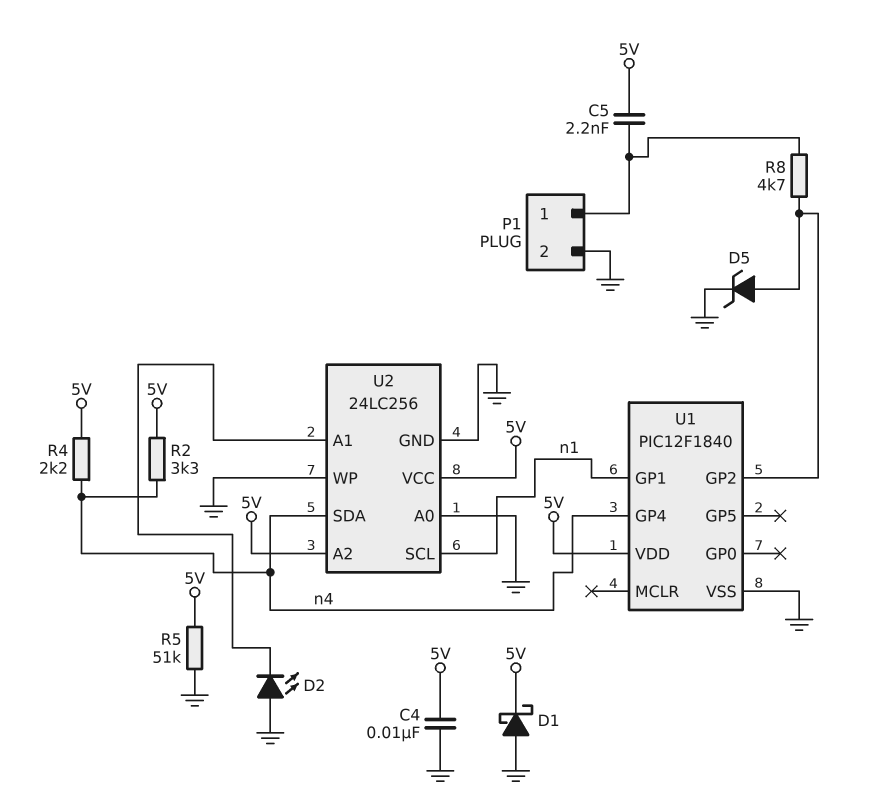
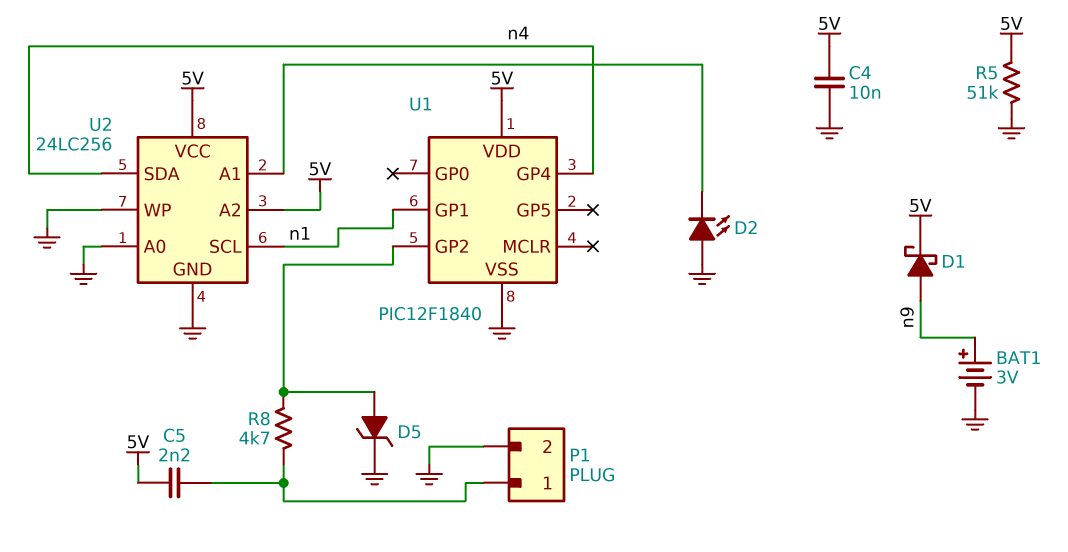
BAT1: none -> 3V (plus n9, minus GND)
D1: schottky (A GND, K 5V) -> schottky (A n9, K 5V)
R2: 3.3k (5V, n4) -> none
R4: 2.2k (5V, n4) -> none

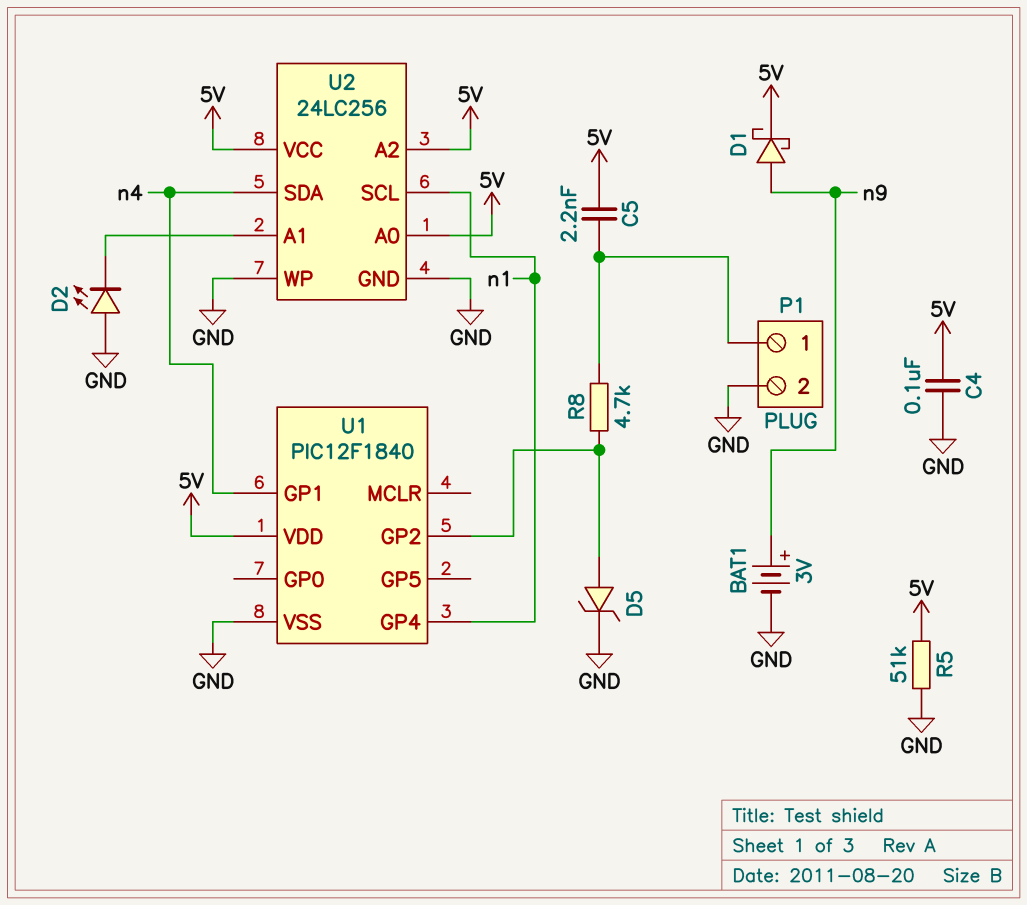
C4: 10nF (5V, GND) -> 100nF (5V, GND)
U1 pin GP1: n1 -> n4
U1 pin GP4: n4 -> n1
U2 pin A0: GND -> 5V

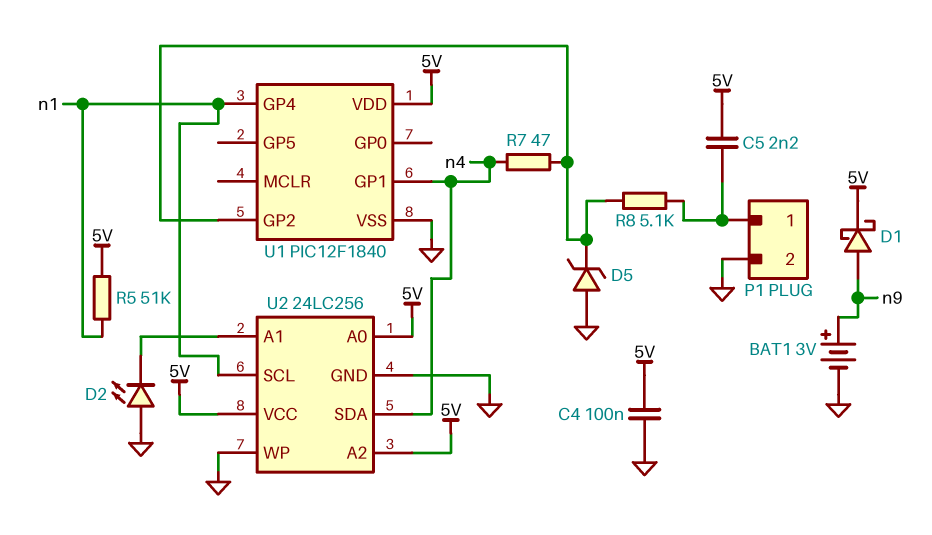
D5: zener (A U1/GP2, K GND) -> zener (A GND, K U1/GP2)
R5: 51k (5V, GND) -> 51k (5V, n1)
R7: none -> 47 (U1/GP2, n4)
R8: 4.7k (P1/1, U1/GP2) -> 5.1k (P1/1, U1/GP2)

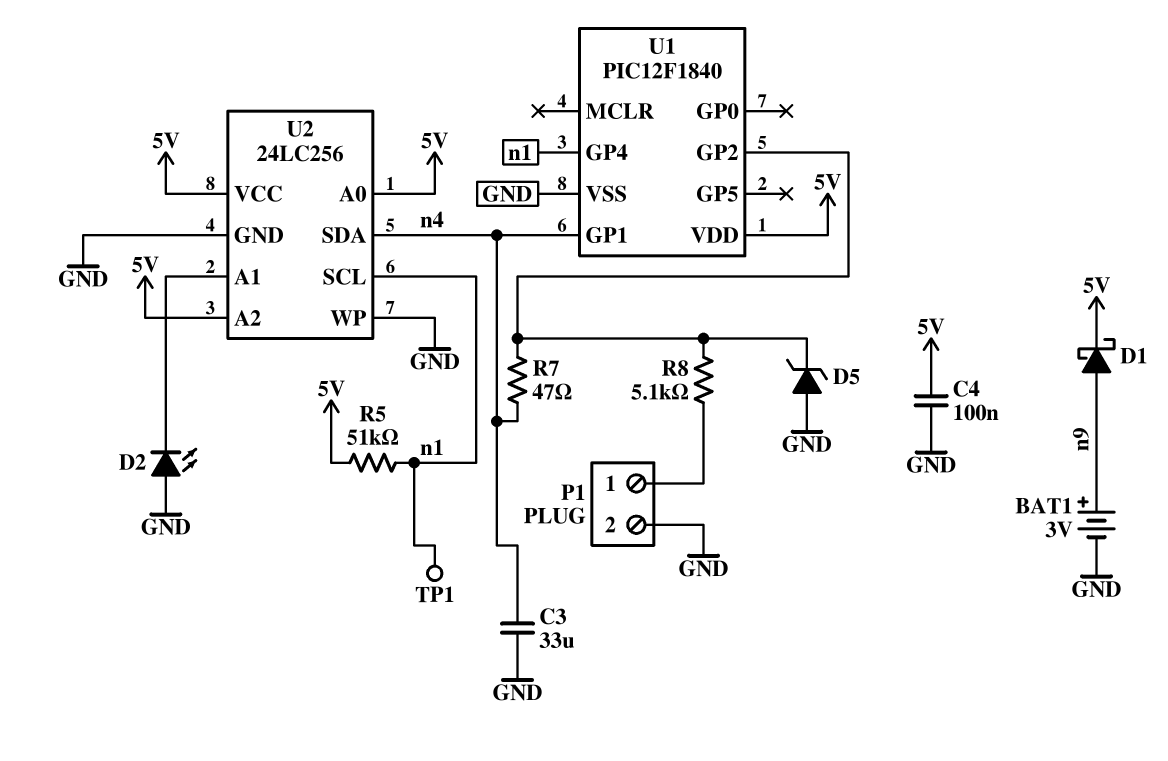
C3: none -> 33uF (GND, n4)
C5: 2.2nF (5V, P1/1) -> none
TP1: none -> test point (n1)

